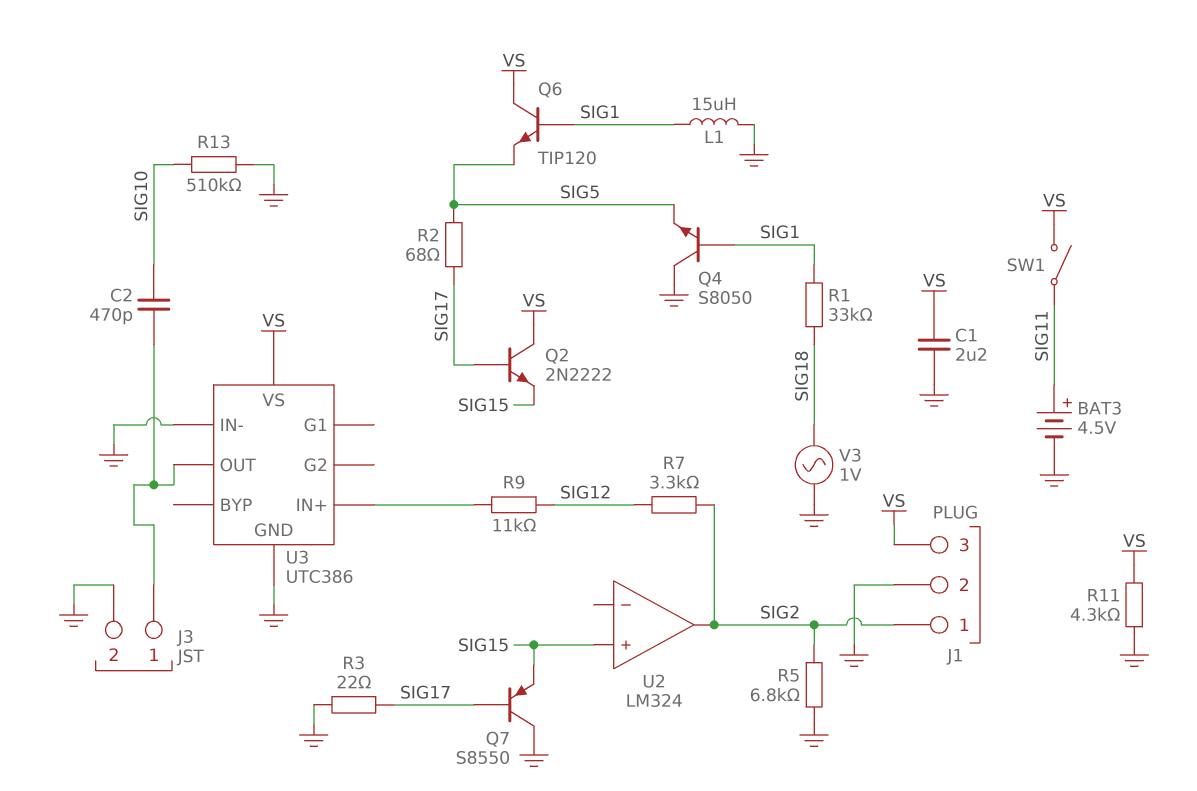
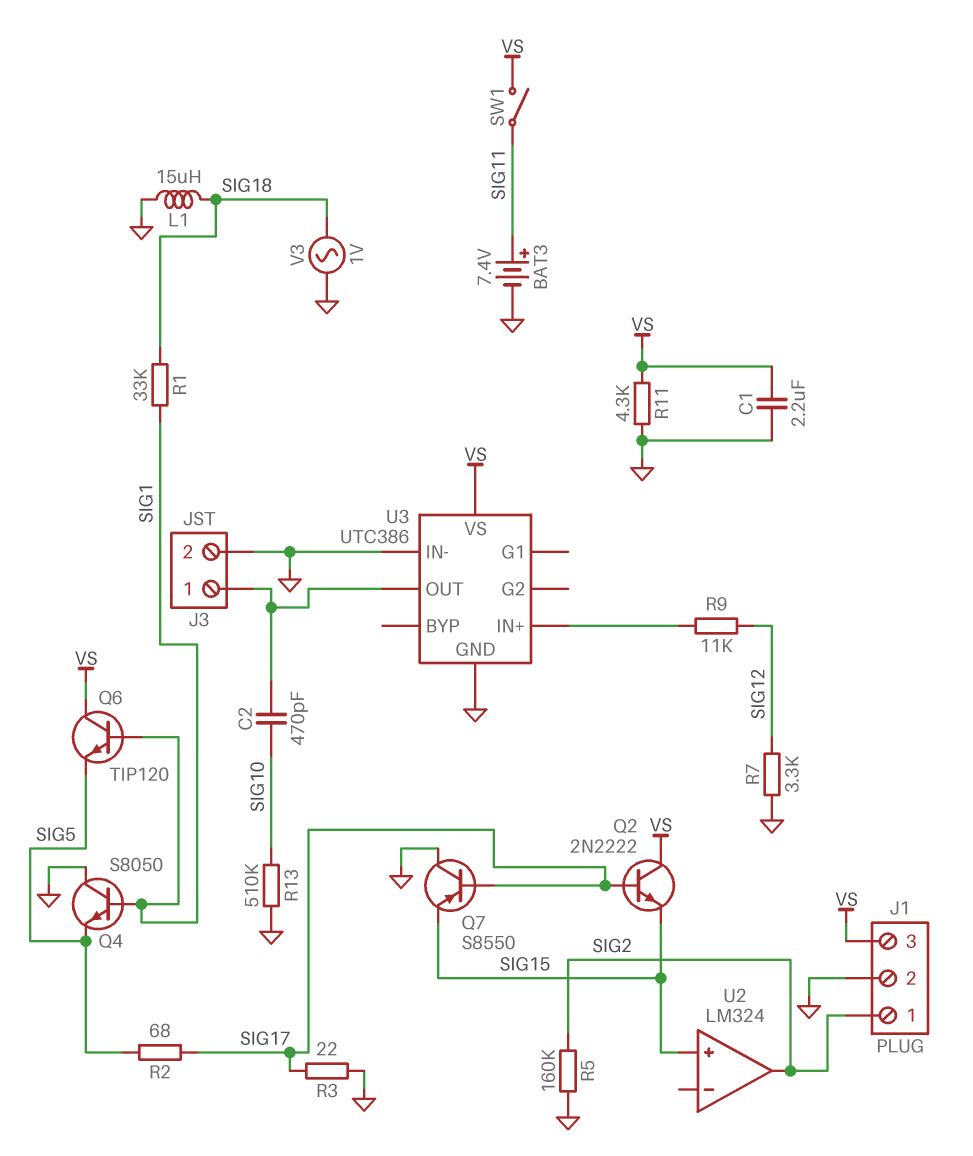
BAT3: 4.5V (plus SIG11, minus GND) -> 7.4V (plus SIG11, minus GND)
L1: 15uH (GND, SIG1) -> 15uH (GND, SIG18)
R5: 6.8k (GND, SIG2) -> 160k (GND, SIG2)
R7: 3.3k (SIG2, SIG12) -> 3.3k (GND, SIG12)

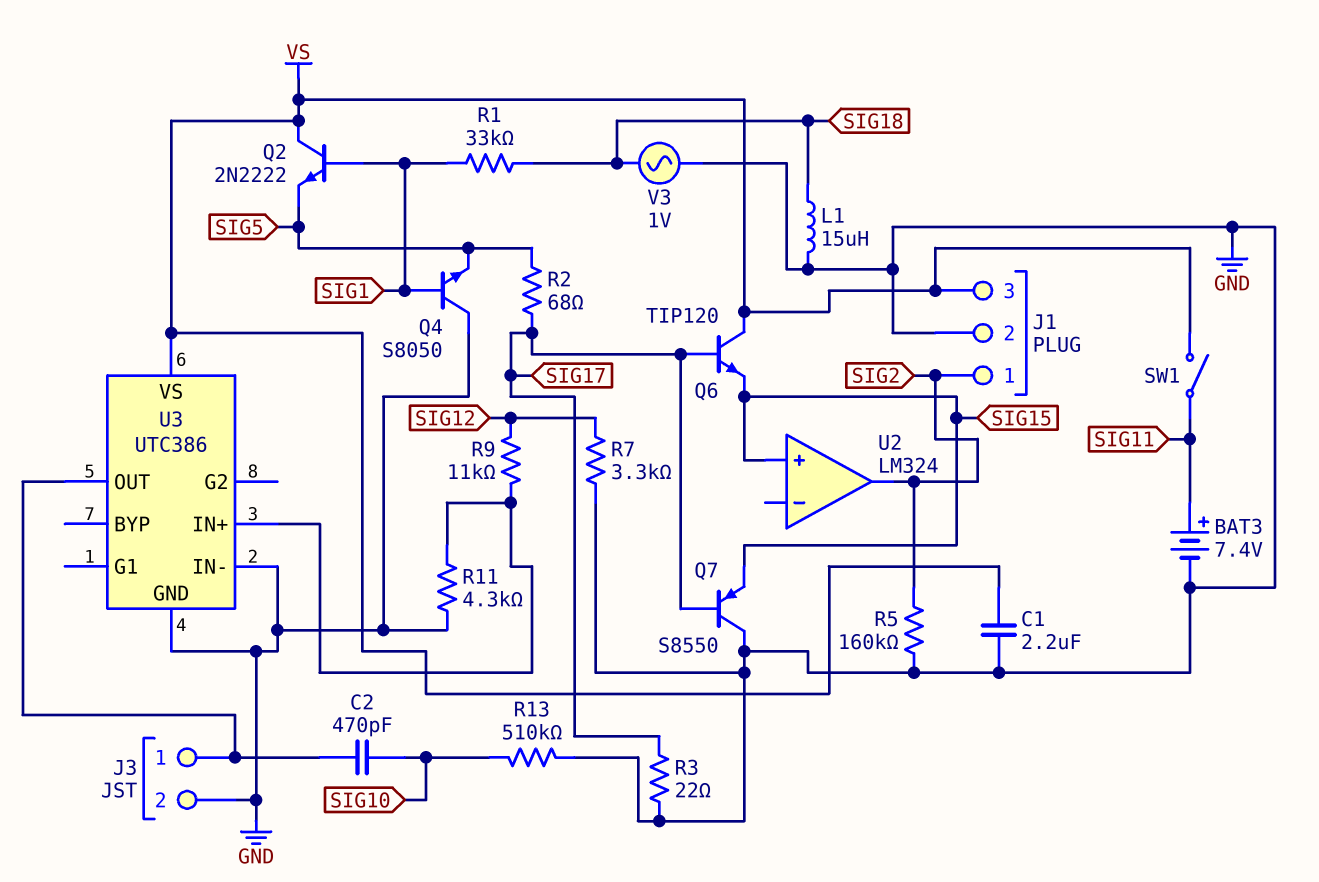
Q2: NPN 2N2222 (B SIG17, C VS, E SIG15) -> NPN 2N2222 (B SIG1, C VS, E SIG5)
Q6: NPN TIP120 (B SIG1, C VS, E SIG5) -> NPN TIP120 (B SIG17, C VS, E SIG15)
R11: 4.3k (GND, VS) -> 4.3k (GND, U3/IN+)

